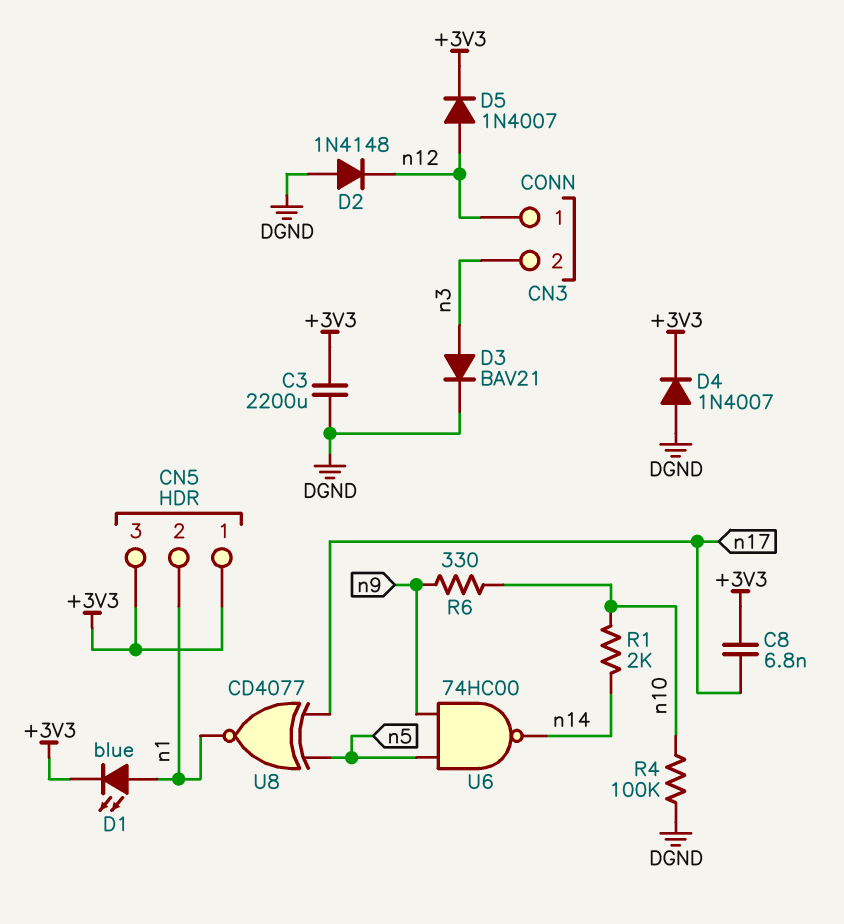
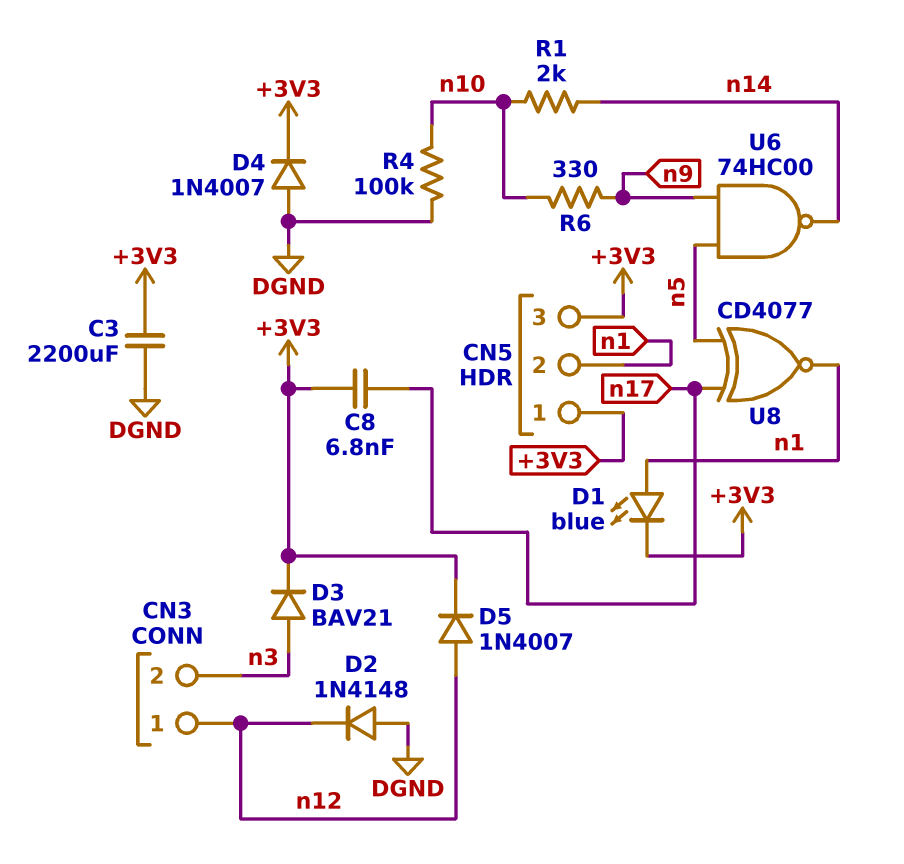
D3: diode BAV21 (A n3, K DGND) -> diode BAV21 (A n3, K +3V3)

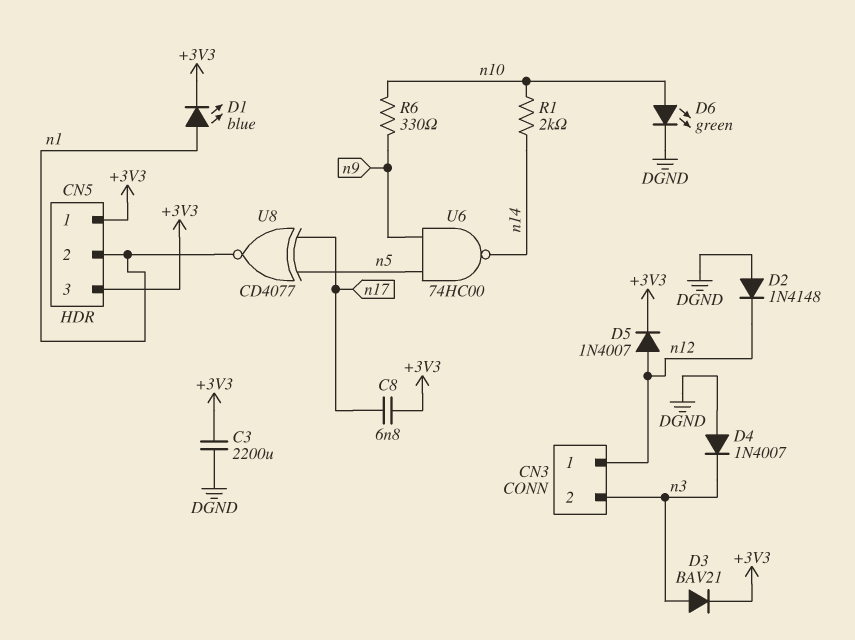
D4: diode 1N4007 (A DGND, K +3V3) -> diode 1N4007 (A DGND, K n3)
D6: none -> LED green (A n10, K DGND)
R4: 100k (DGND, n10) -> none

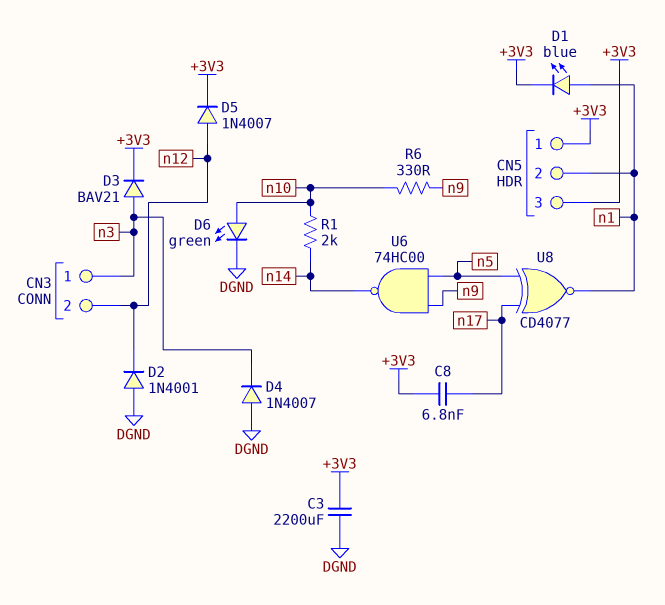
CN3 pin 1: n12 -> n3
CN3 pin 2: n3 -> n12
D2: diode 1N4148 (A DGND, K n12) -> diode 1N4001 (A DGND, K n12)

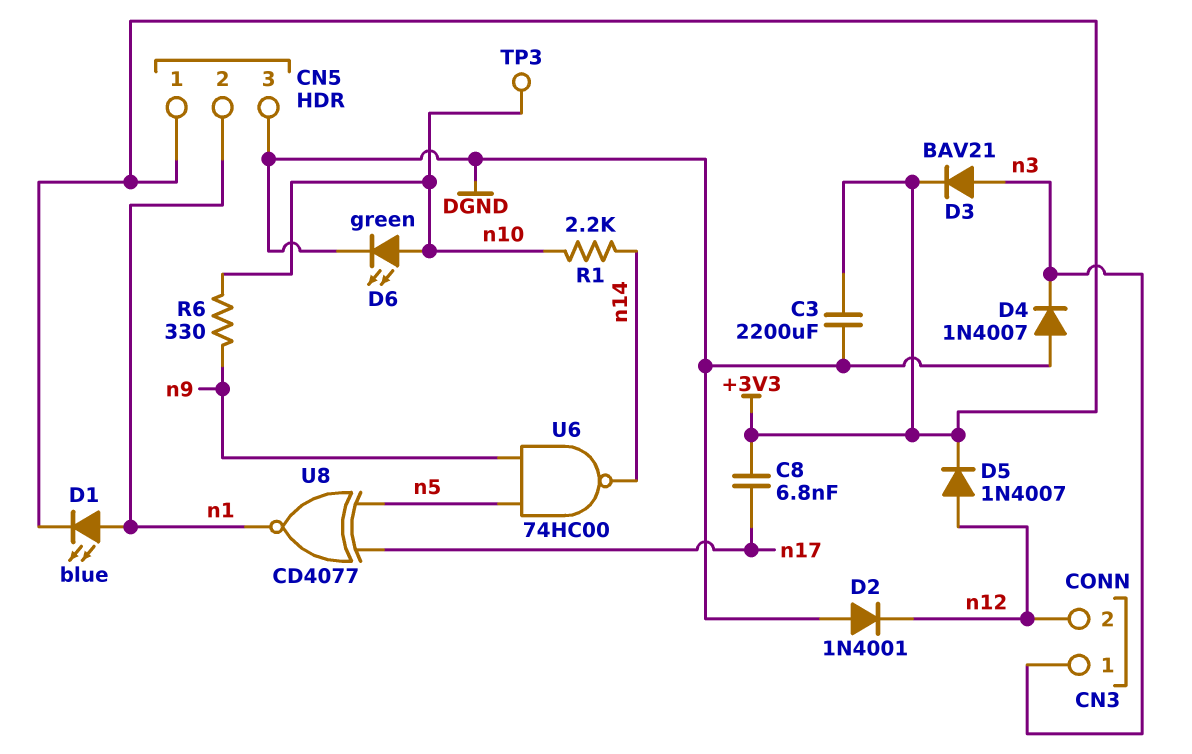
CN5 pin 3: +3V3 -> DGND
R1: 2k (n10, n14) -> 2.2k (n10, n14)
TP3: none -> test point (n10)

